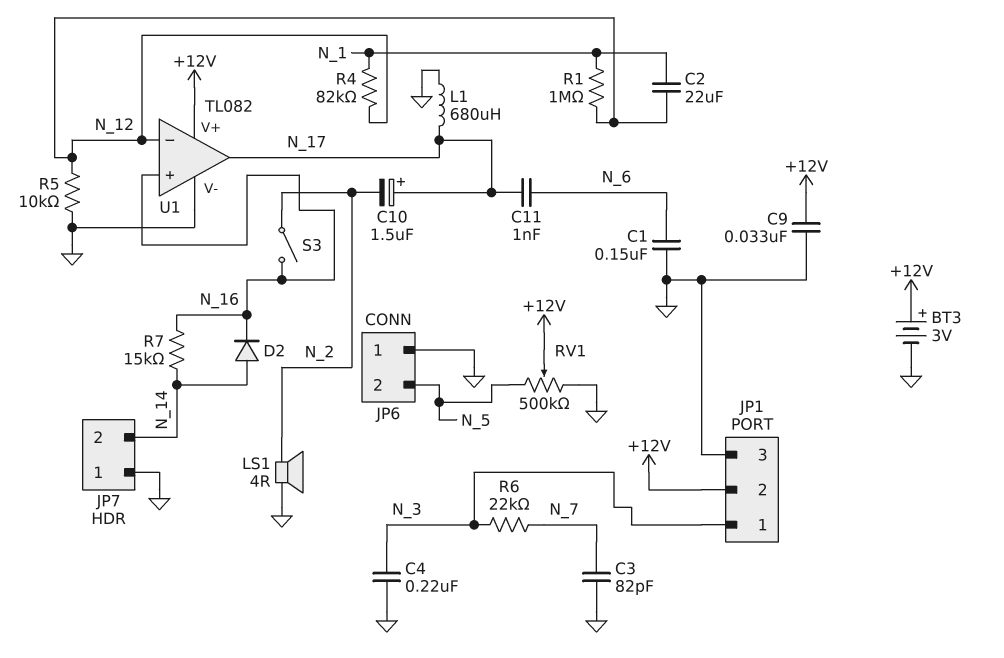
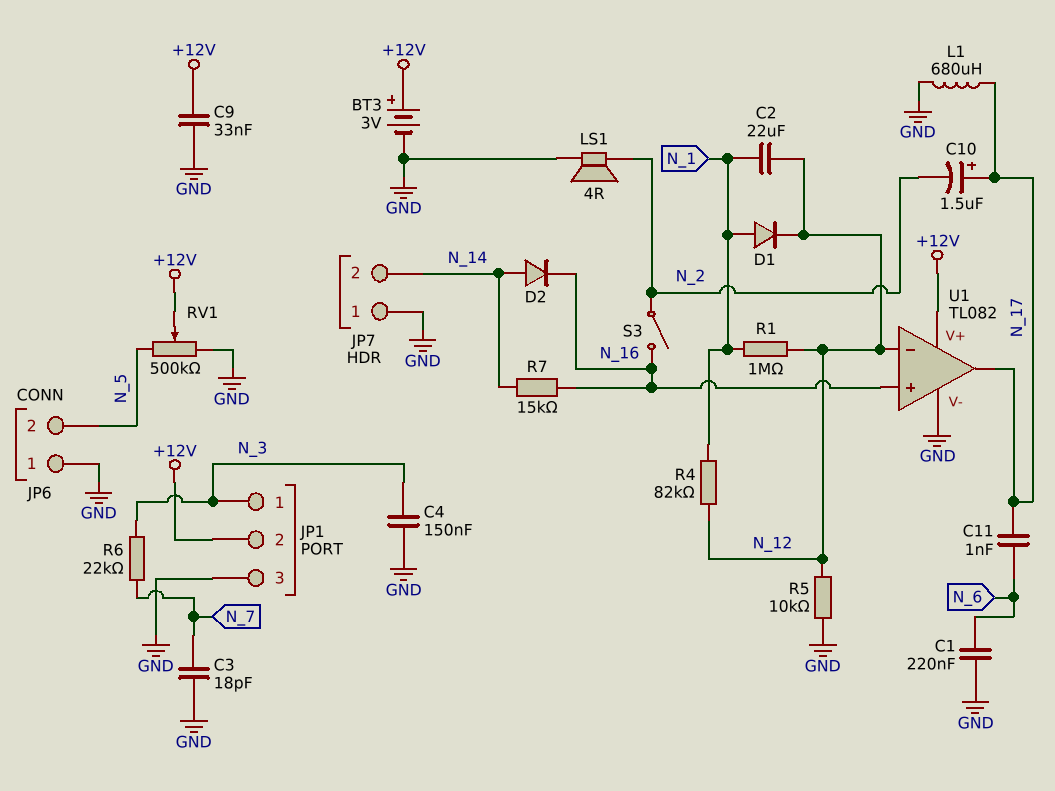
C1: 150nF (GND, N_6) -> 220nF (GND, N_6)
C3: 82pF (GND, N_7) -> 18pF (GND, N_7)
C4: 220nF (GND, N_3) -> 150nF (GND, N_3)
D1: none -> diode (A N_1, K N_12)

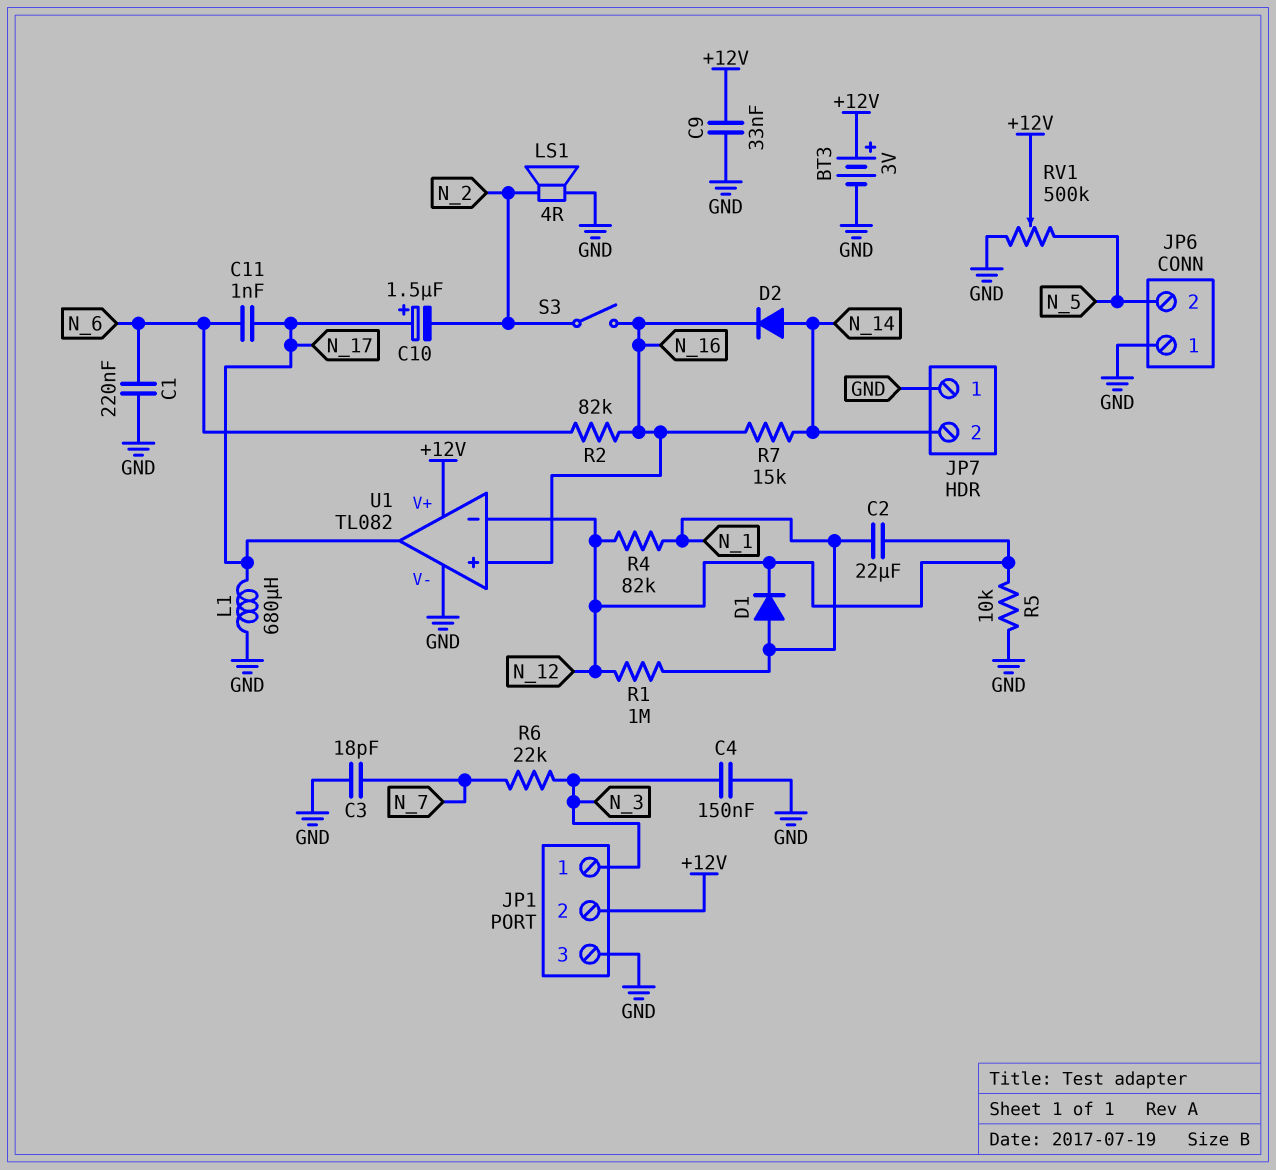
R2: none -> 82k (N_6, N_16)

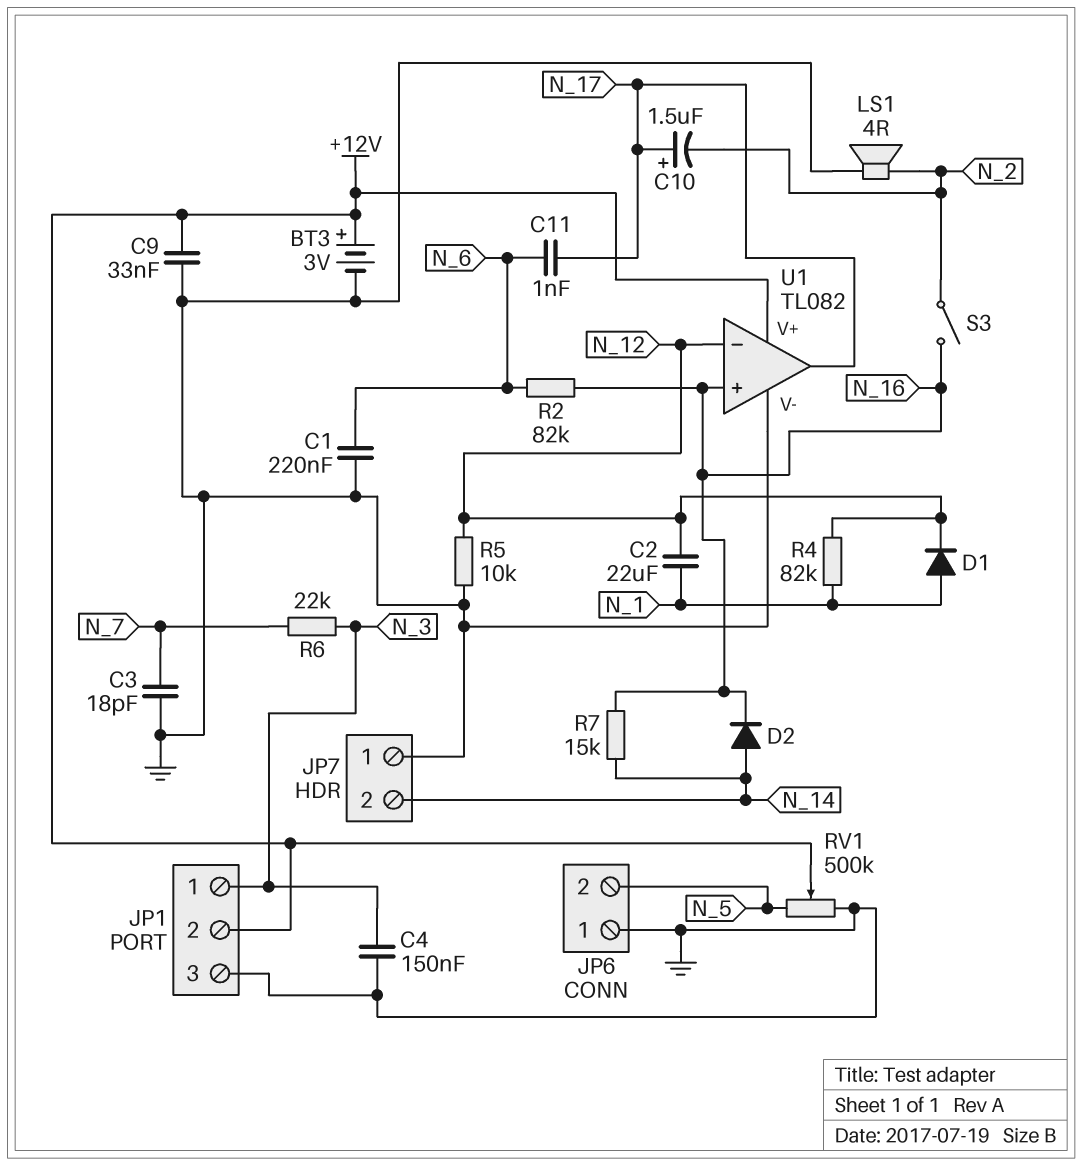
L1: 680uH (GND, N_17) -> none
R1: 1M (N_1, N_12) -> none

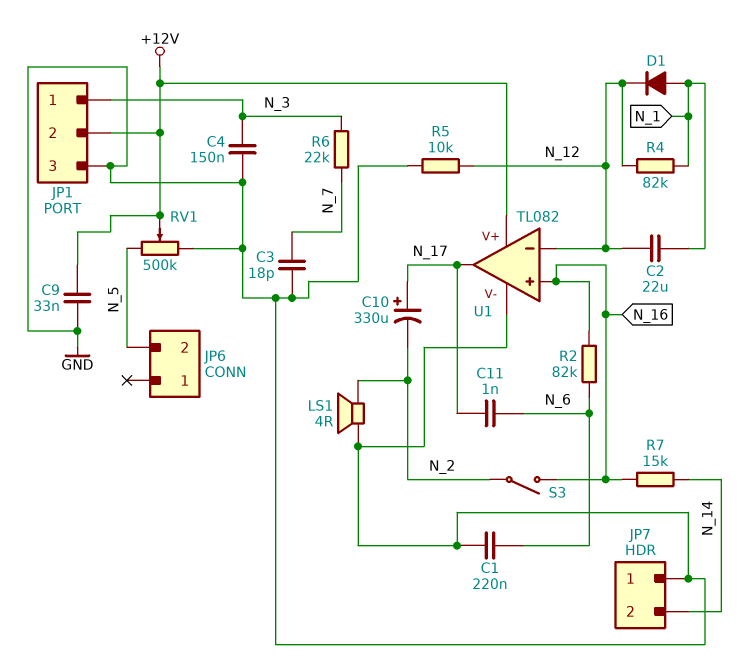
BT3: 3V (plus +12V, minus GND) -> none
C10: 1.5uF (plus N_17, minus N_2) -> 330uF (plus N_17, minus N_2)
D2: diode (A N_14, K N_16) -> none
JP6 pin 1: GND -> none

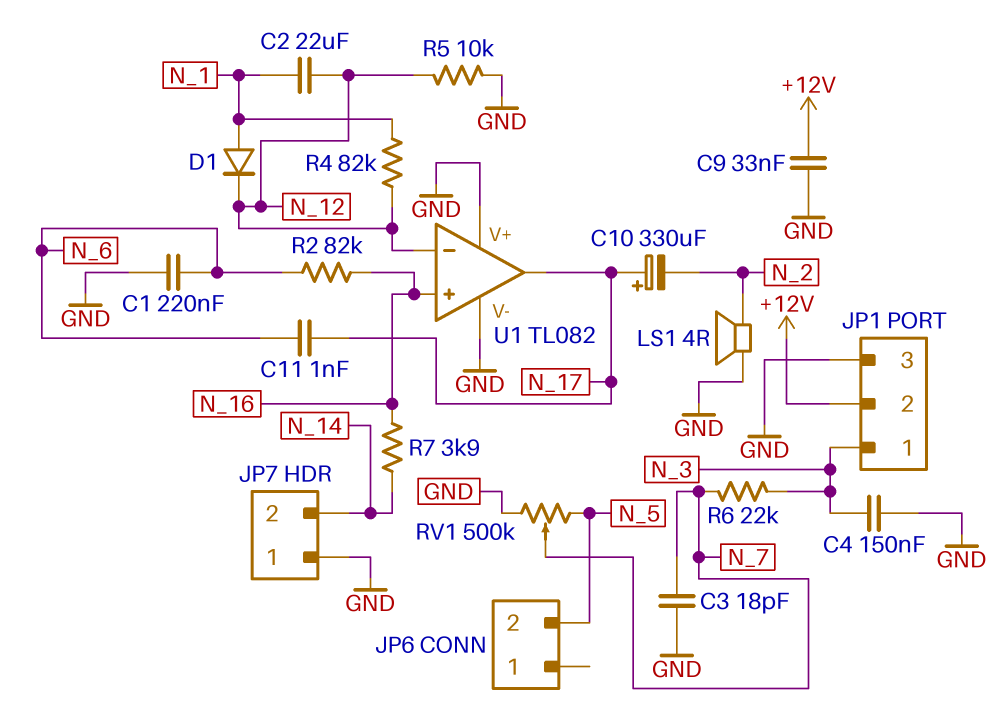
R7: 15k (N_14, N_16) -> 3.9k (N_14, N_16)
RV1: 500k (GND, N_5, wiper +12V) -> 500k (GND, N_5, wiper N_7)
S3: switch (N_2, N_16) -> none
U1 pin V+: +12V -> GND

